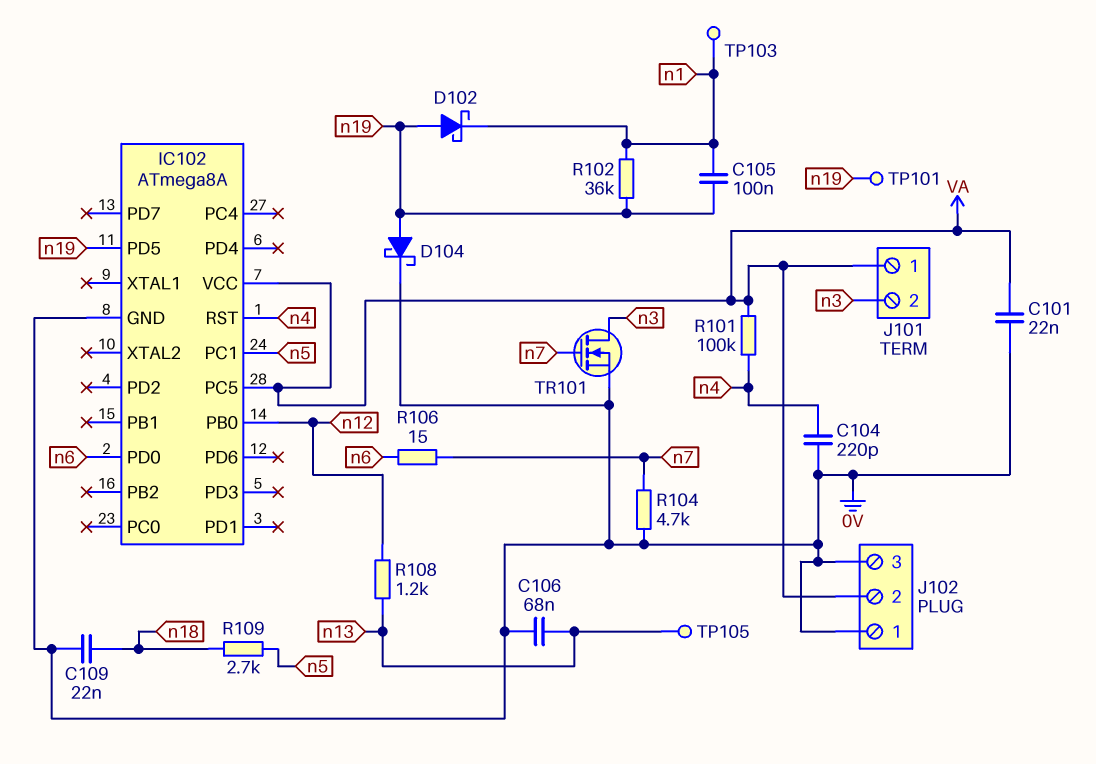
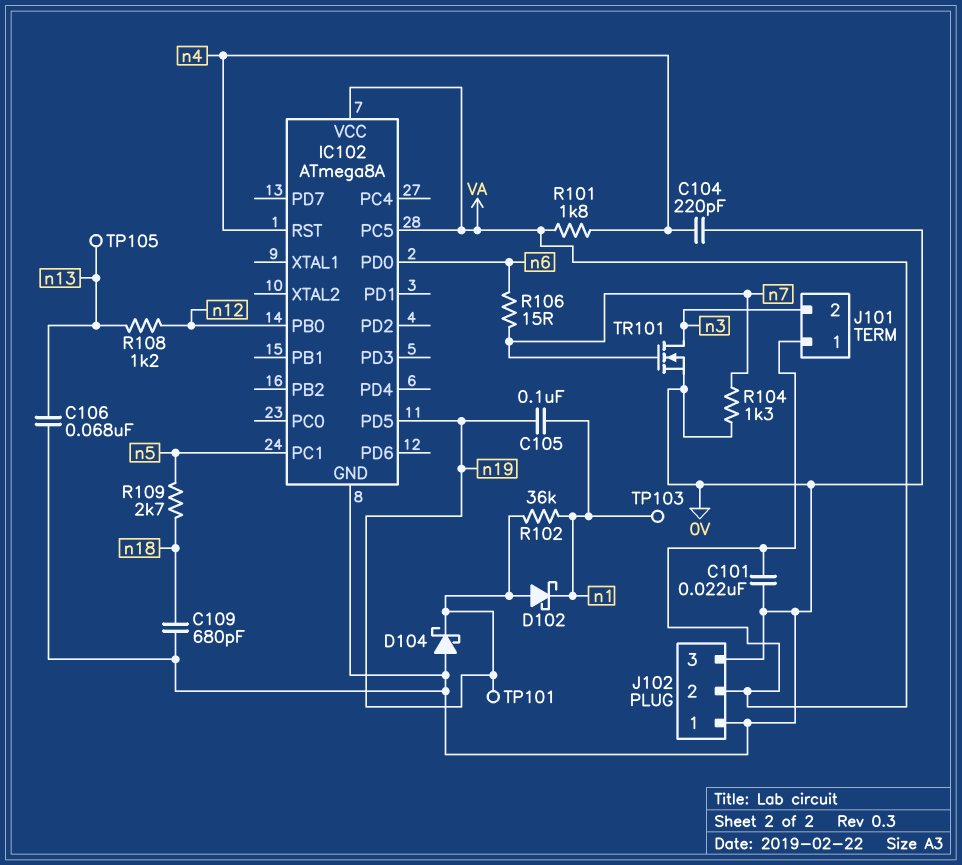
C109: 22nF (0V, n18) -> 680pF (0V, n18)
D104: schottky (A n19, K 0V) -> schottky (A 0V, K n19)
R101: 100k (VA, n4) -> 1.8k (VA, n4)
R104: 4.7k (0V, n7) -> 1.3k (0V, n7)

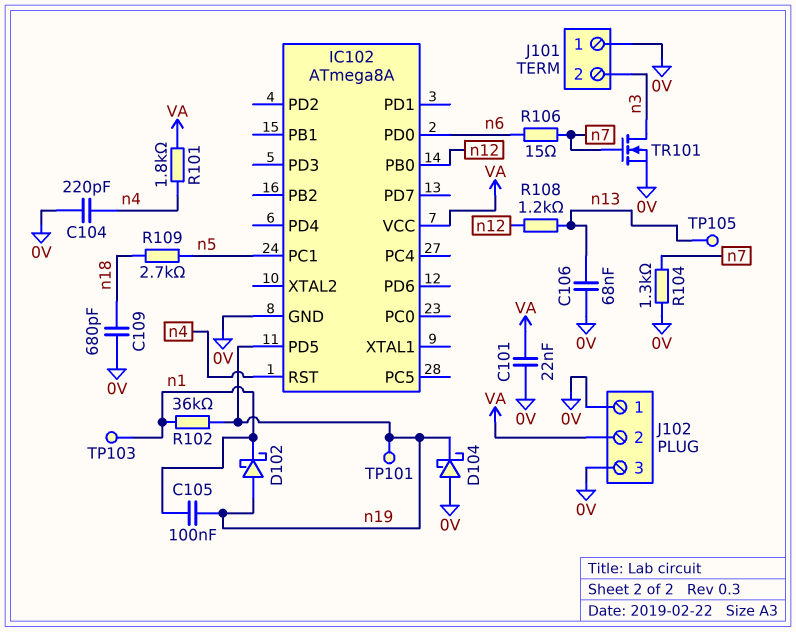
IC102 pin PC5: VA -> none
J101 pin 1: VA -> 0V

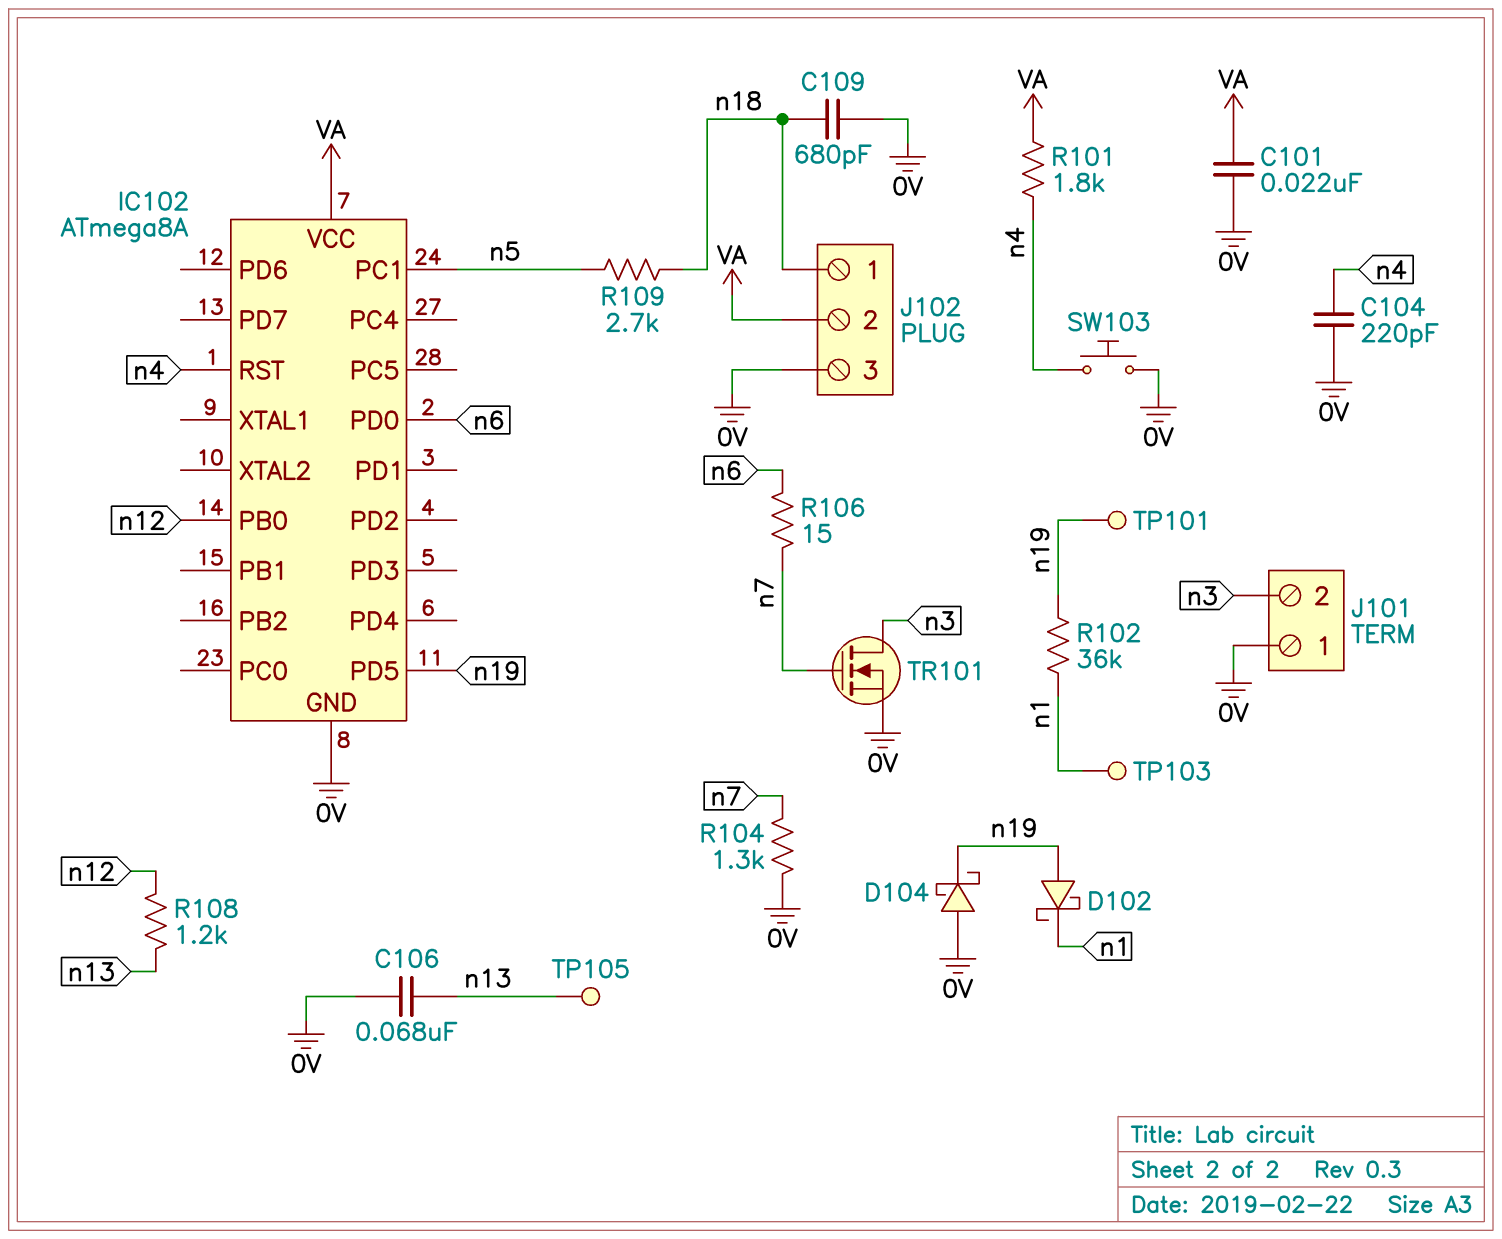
C105: 100nF (n1, n19) -> none
J102 pin 1: 0V -> n18
SW103: none -> button (0V, n4)

